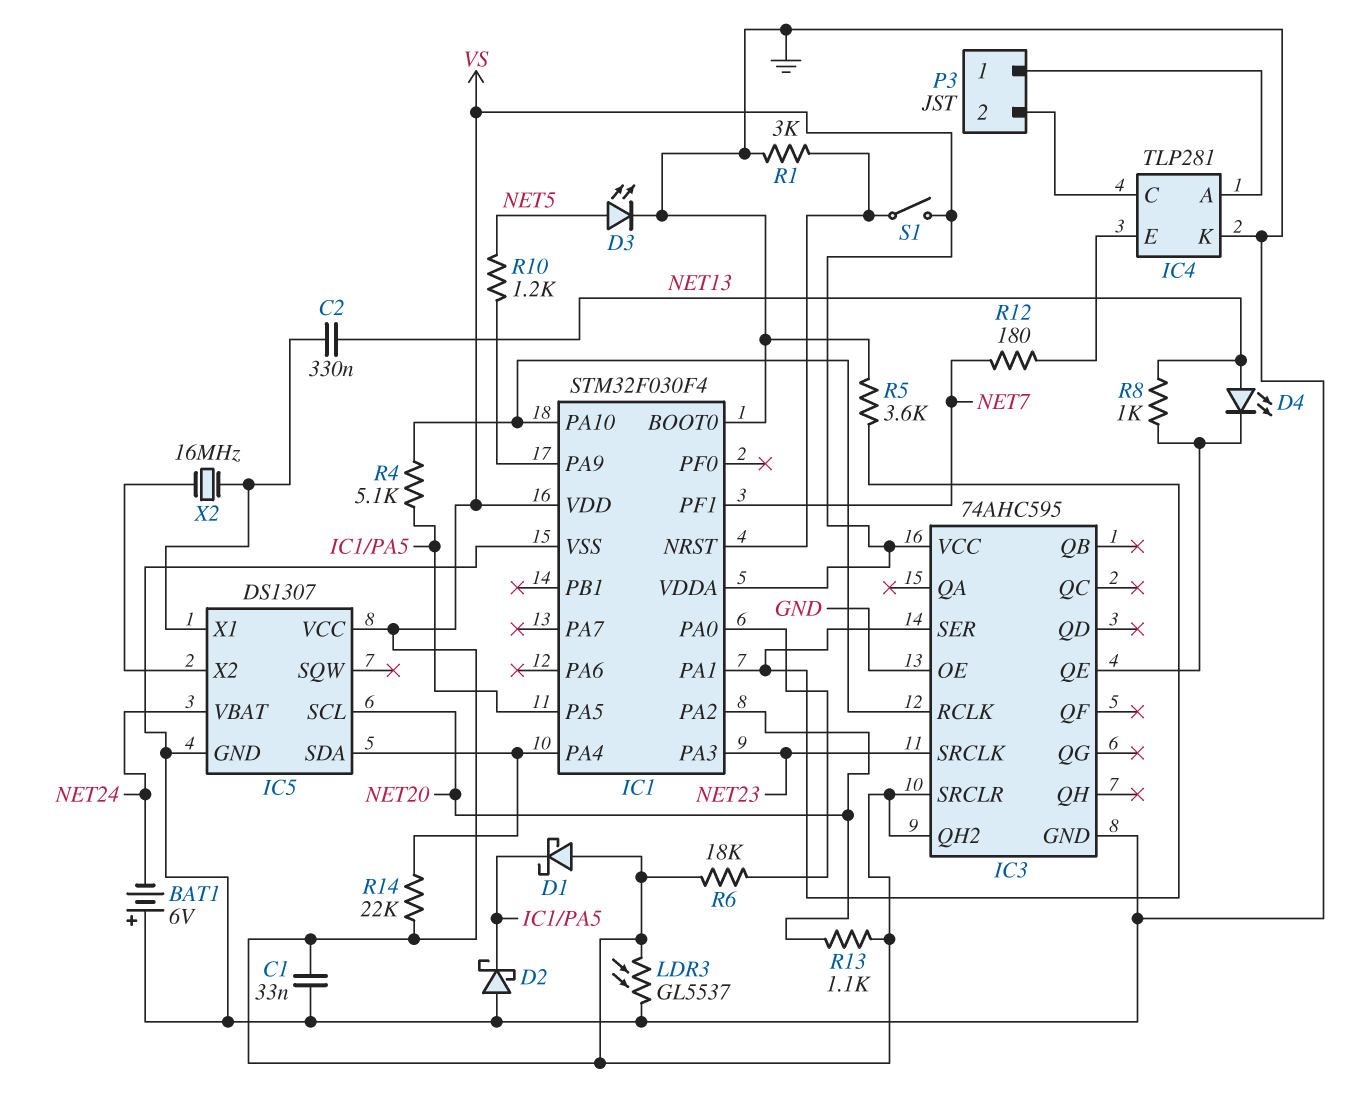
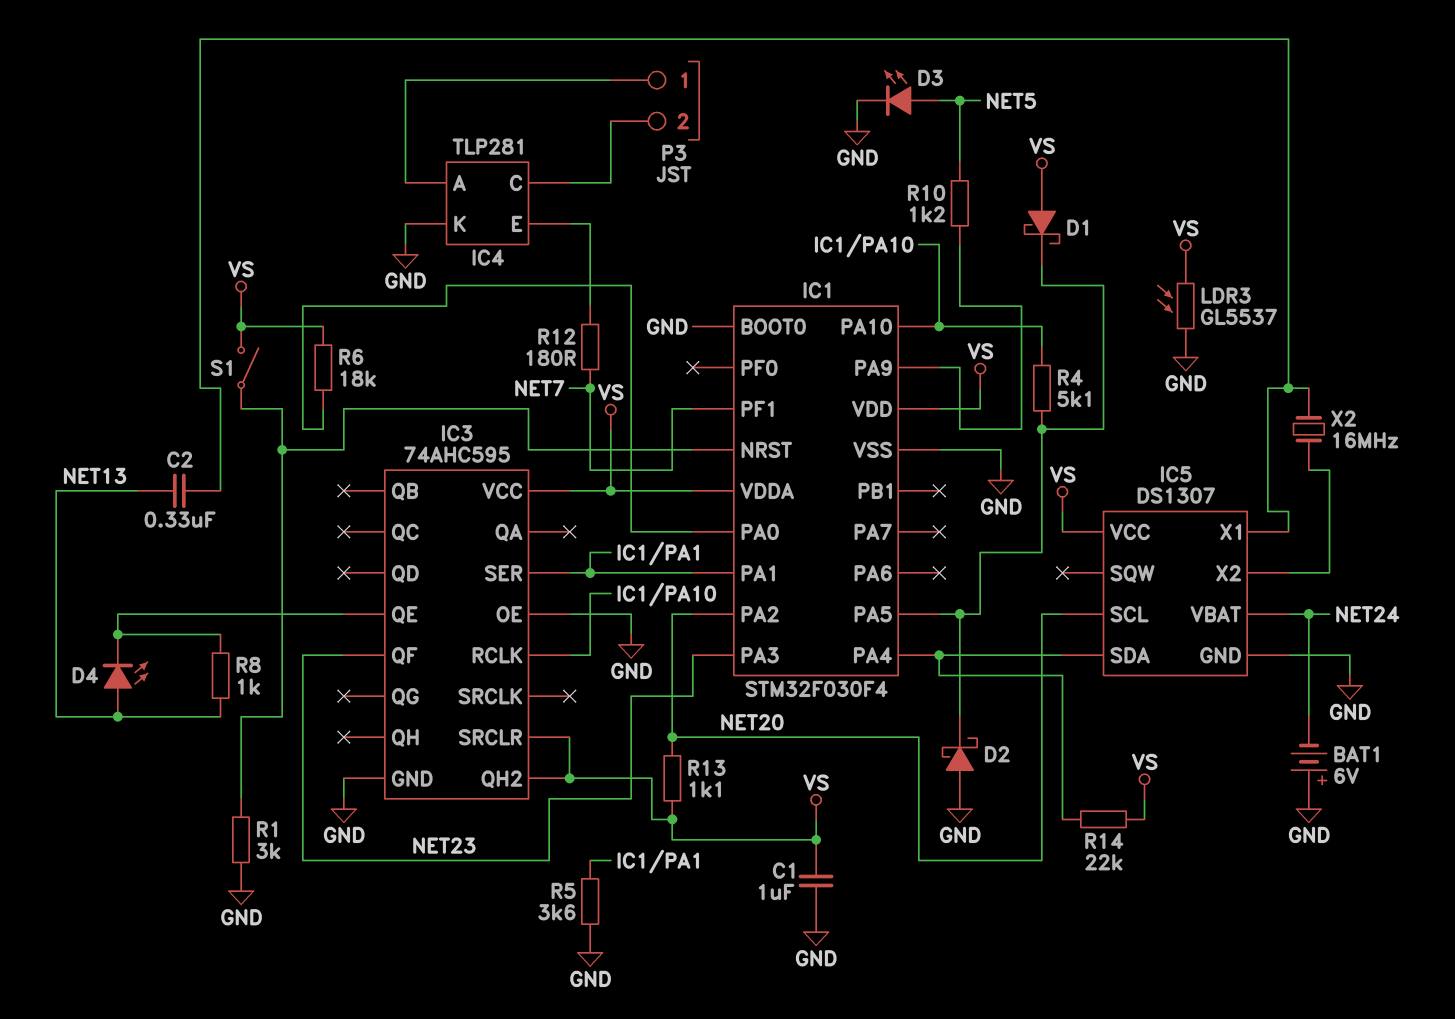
C1: 33nF (GND, VS) -> 1uF (GND, VS)
IC3 pin QF: none -> NET23
IC3 pin SRCLK: NET23 -> none

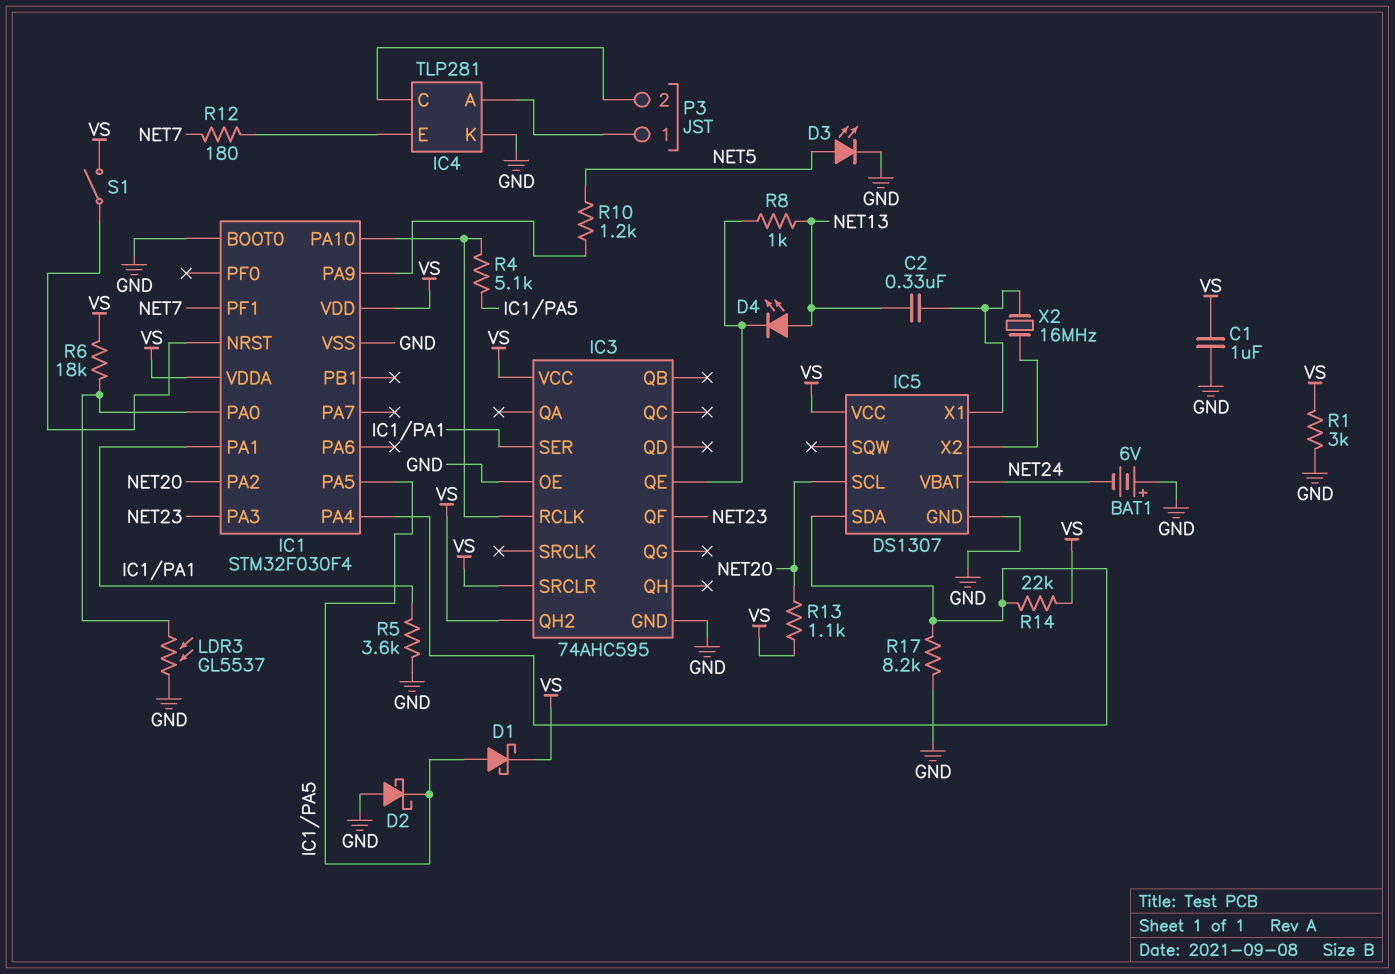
D1: schottky (A VS, K IC1/PA5) -> schottky (A IC1/PA5, K VS)
LDR3: GL5537 (GND, VS) -> GL5537 (GND, IC1/PA0)
R1: 3k (GND, IC1/NRST) -> 3k (GND, VS)
R17: none -> 8.2k (GND, IC1/PA4)

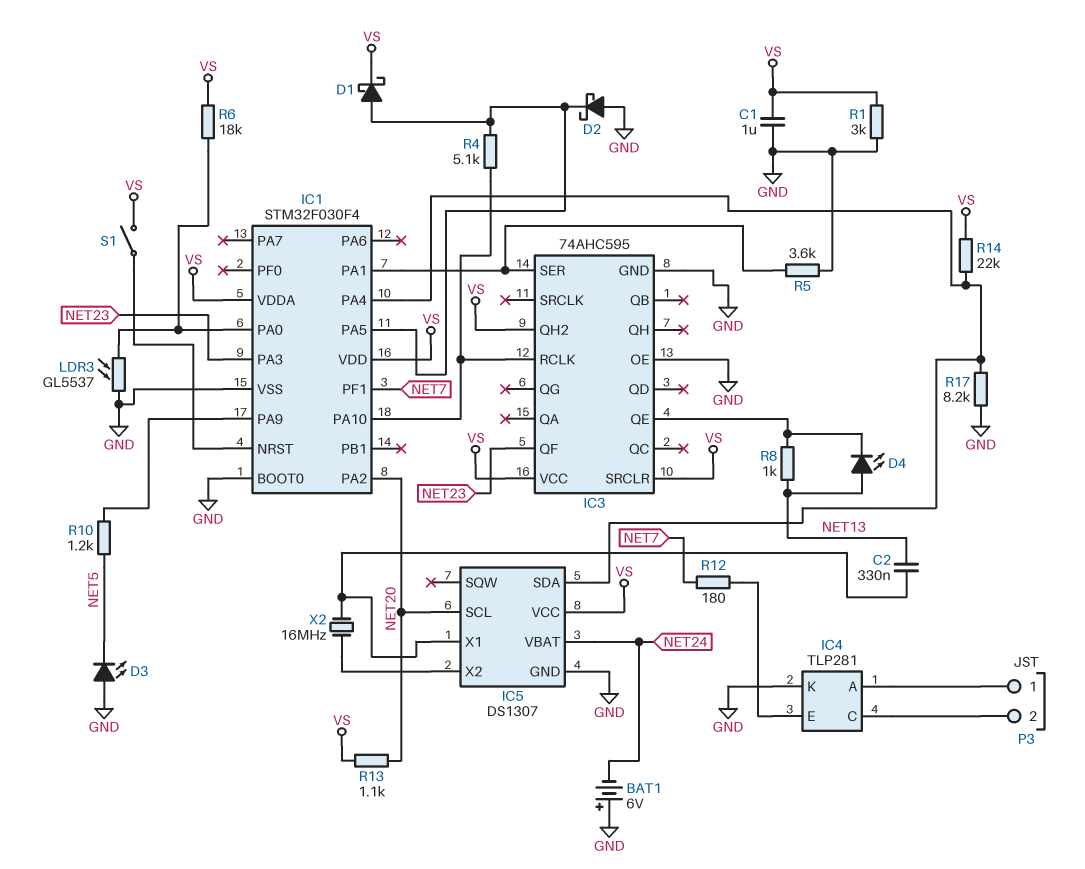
D3: LED (A NET5, K GND) -> LED (A GND, K NET5)

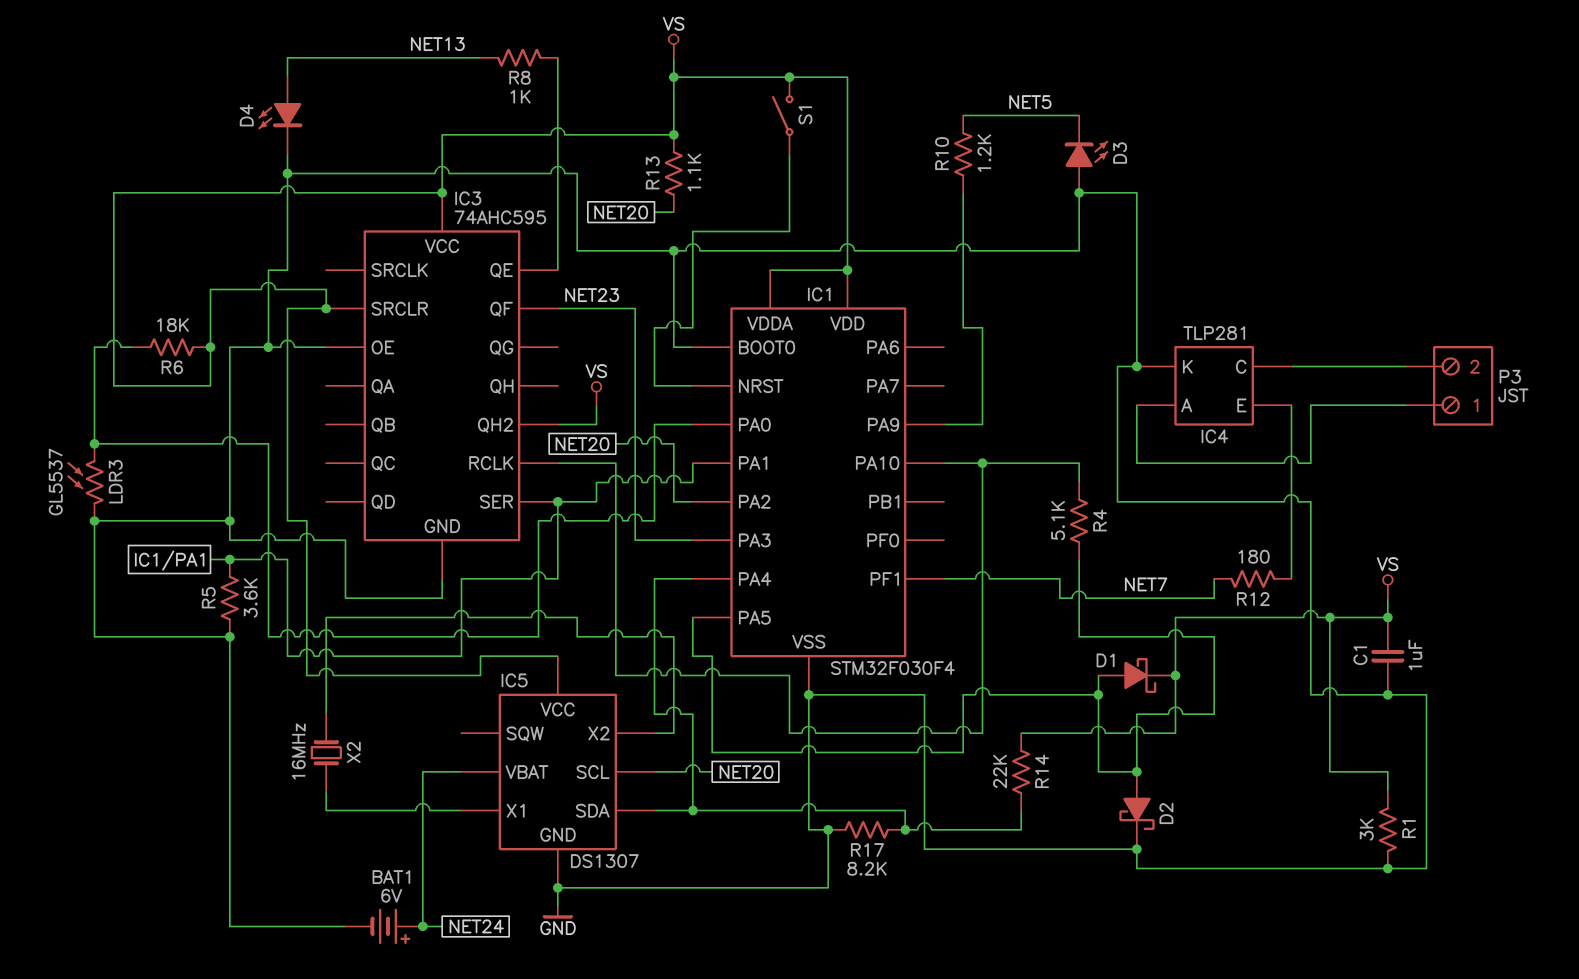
BAT1: 6V (plus GND, minus NET24) -> 6V (plus NET24, minus GND)
C2: 330nF (IC5/X1, NET13) -> none
D2: schottky (A GND, K IC1/PA5) -> schottky (A IC1/PA5, K GND)
D4: LED (A NET13, K IC3/QE) -> LED (A NET13, K GND)

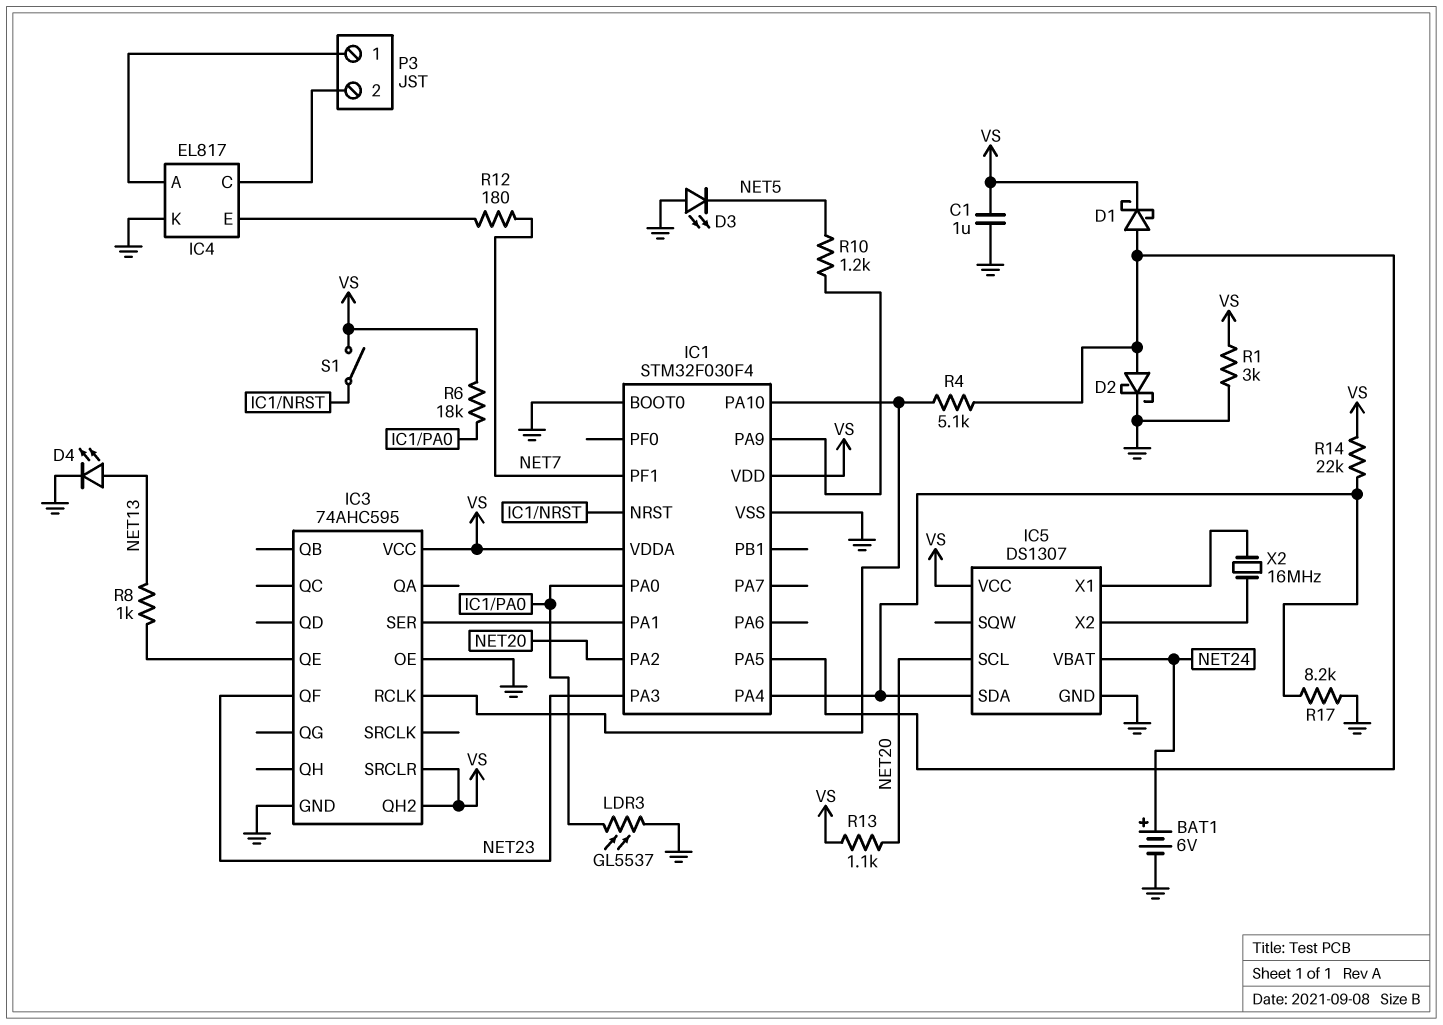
IC4: TLP281 -> EL817
R5: 3.6k (GND, IC1/PA1) -> none

